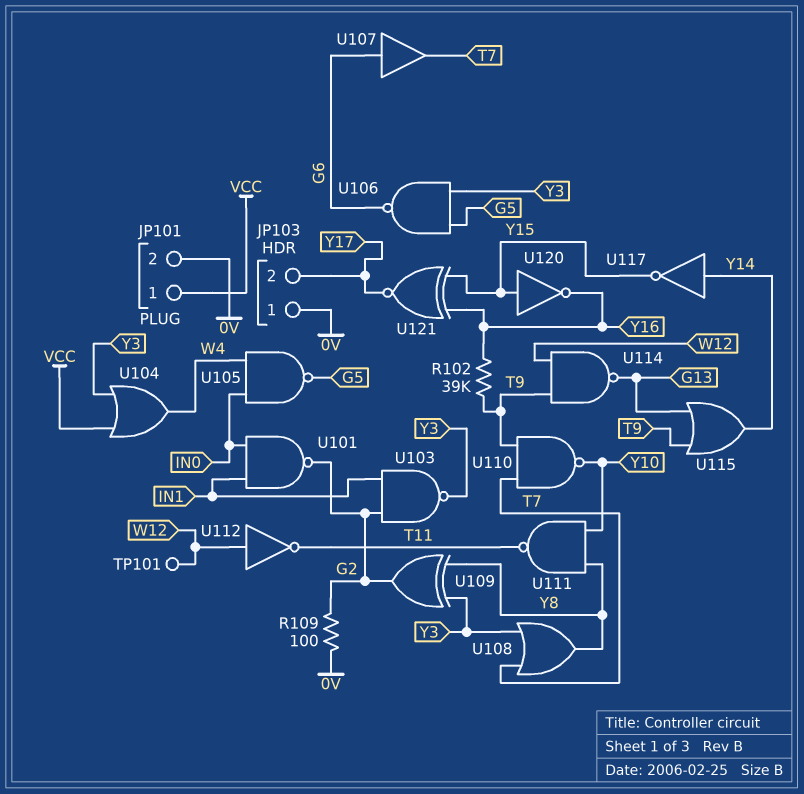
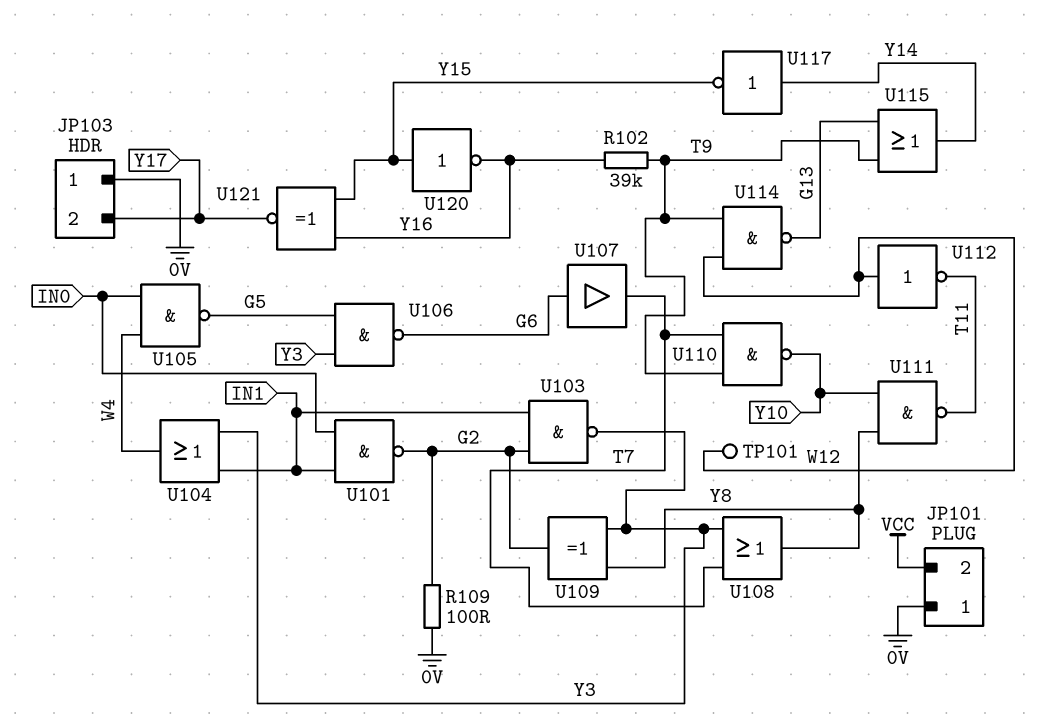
JP101 pin 1: VCC -> 0V
JP101 pin 2: 0V -> VCC
U104: OR (in VCC, in Y3, out W4) -> OR (in IN1, in Y3, out W4)

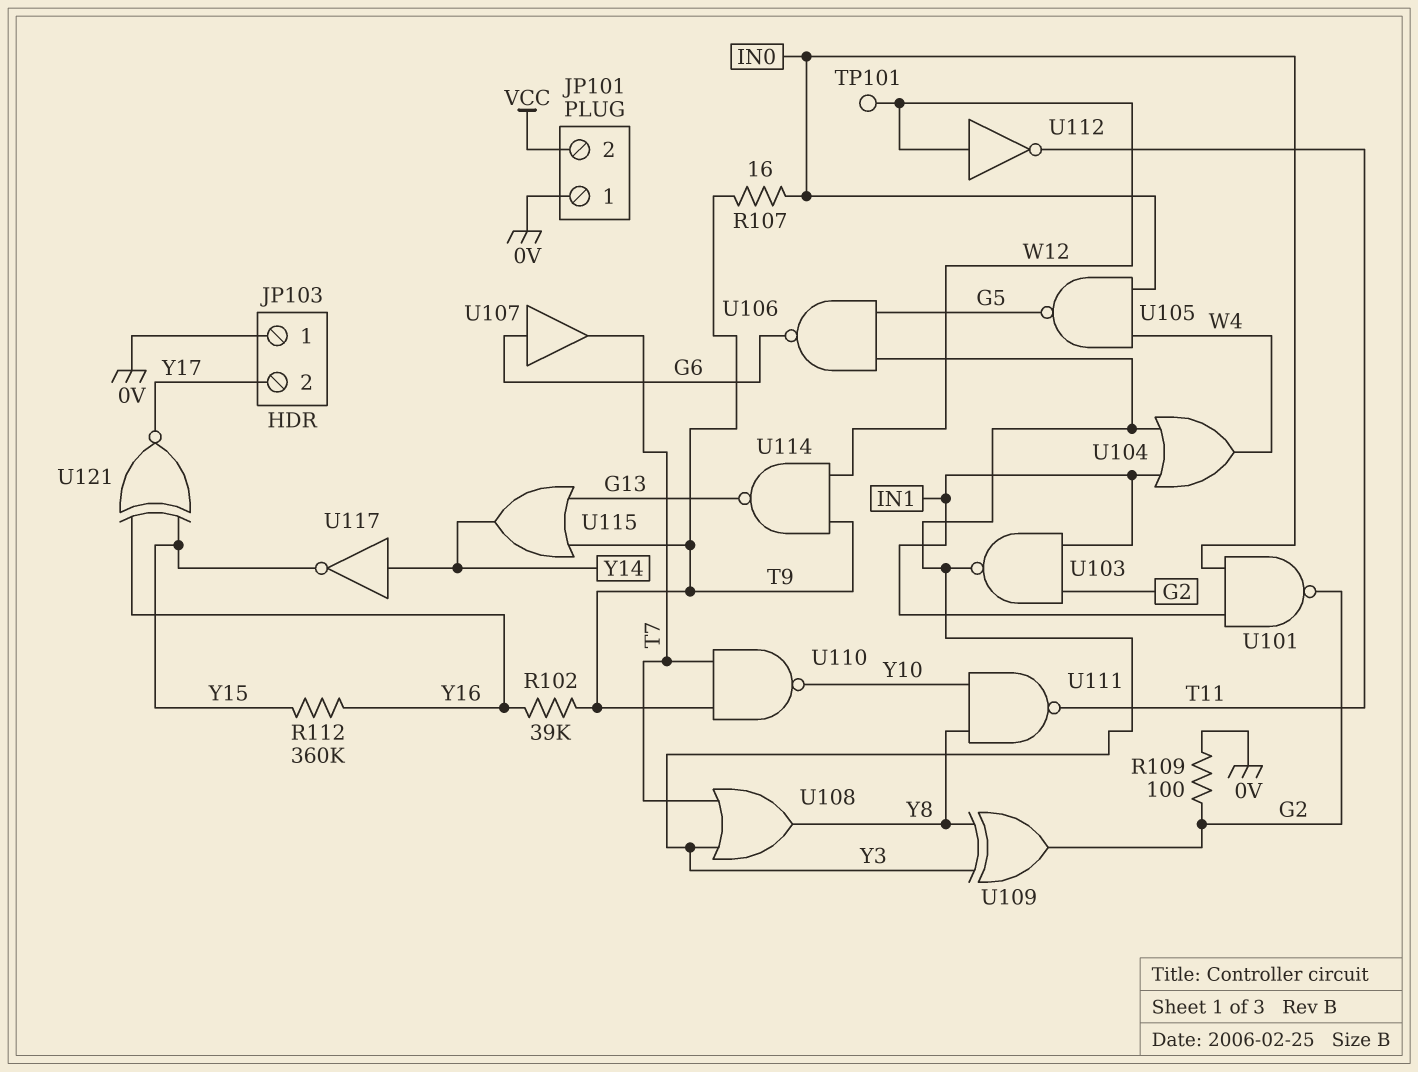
R107: none -> 16 (IN0, T9)
R112: none -> 360k (Y15, Y16)
U120: NOT (in Y15, out Y16) -> none

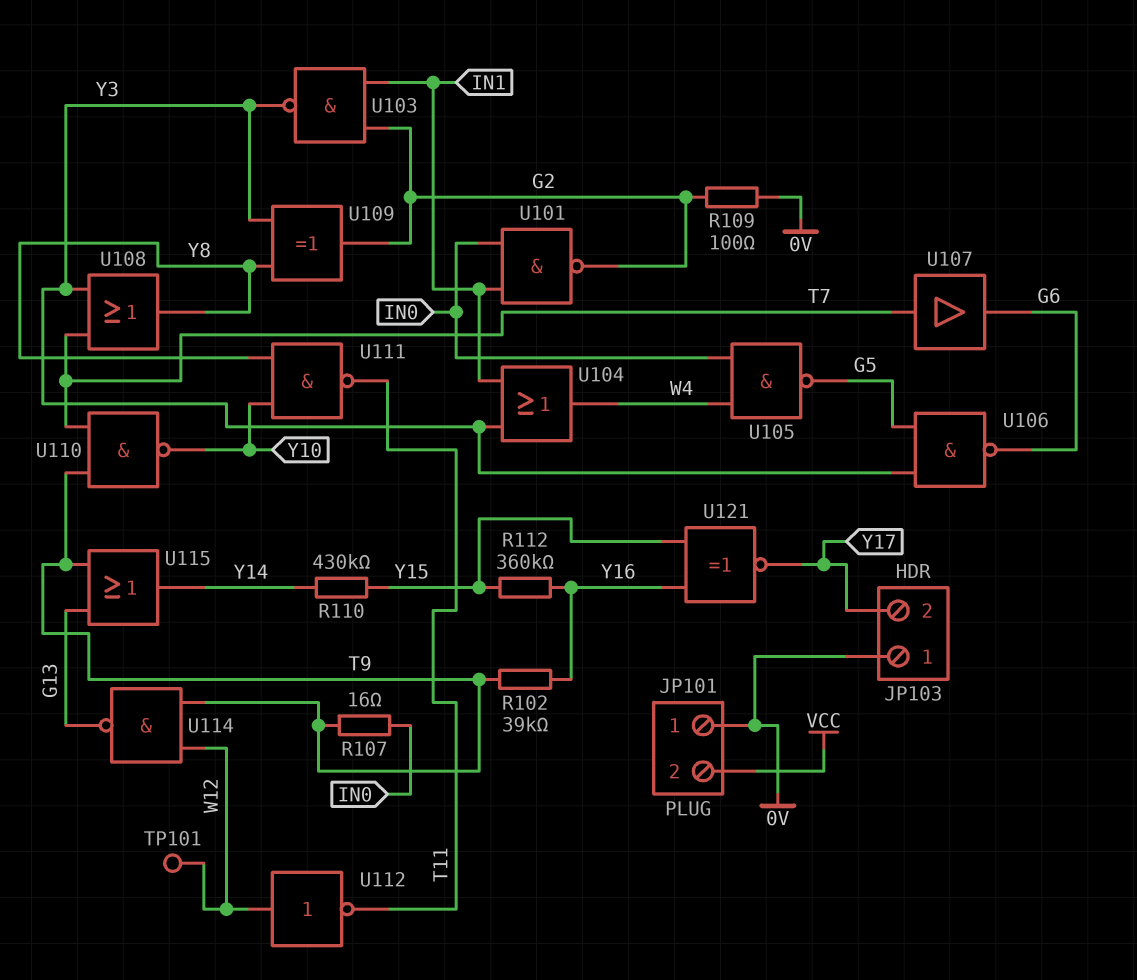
R110: none -> 430k (Y14, Y15)
U107: buffer (in G6, out T7) -> buffer (in T7, out G6)
U117: NOT (in Y14, out Y15) -> none

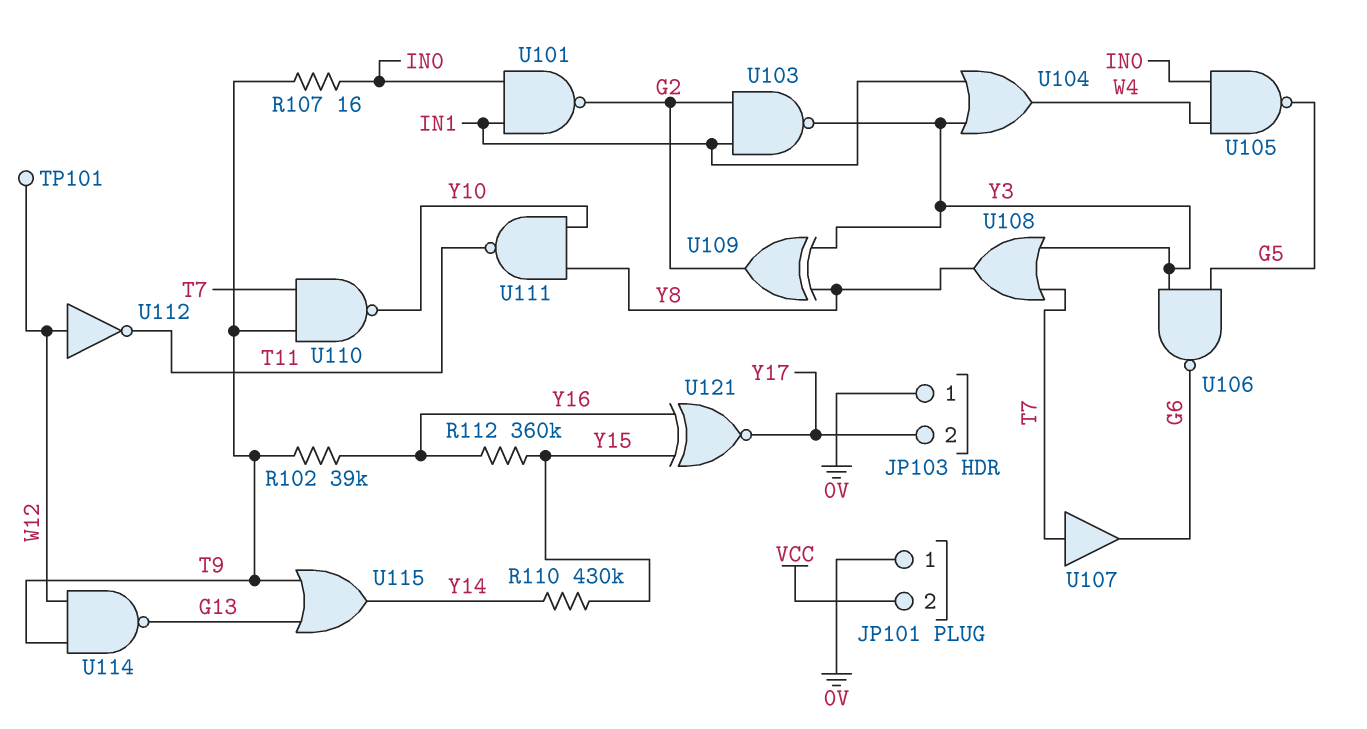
R109: 100 (0V, G2) -> none

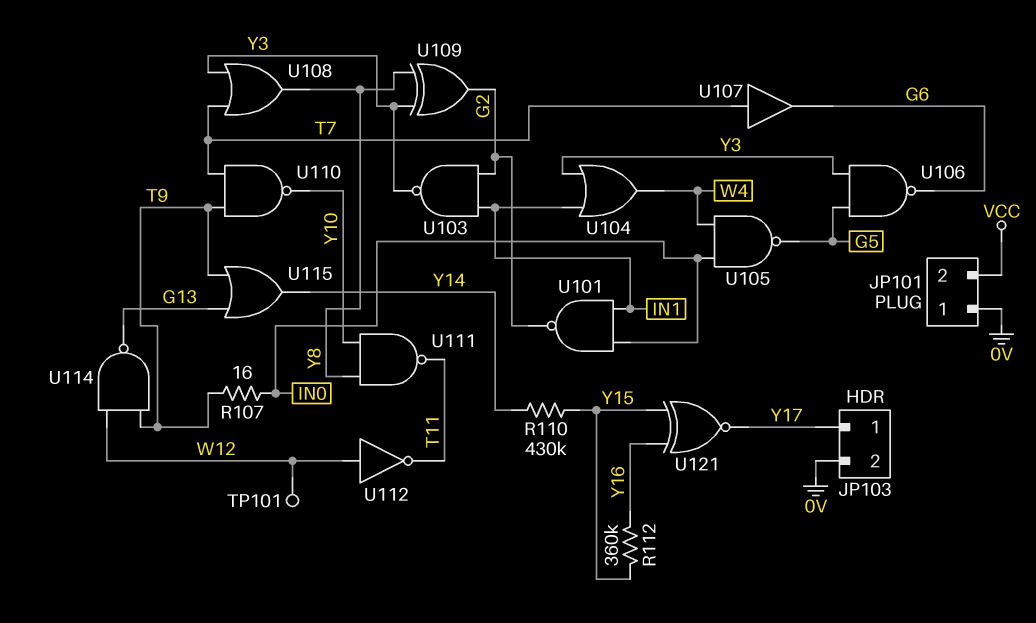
JP103 pin 1: 0V -> Y17
JP103 pin 2: Y17 -> 0V
R102: 39k (T9, Y16) -> none

